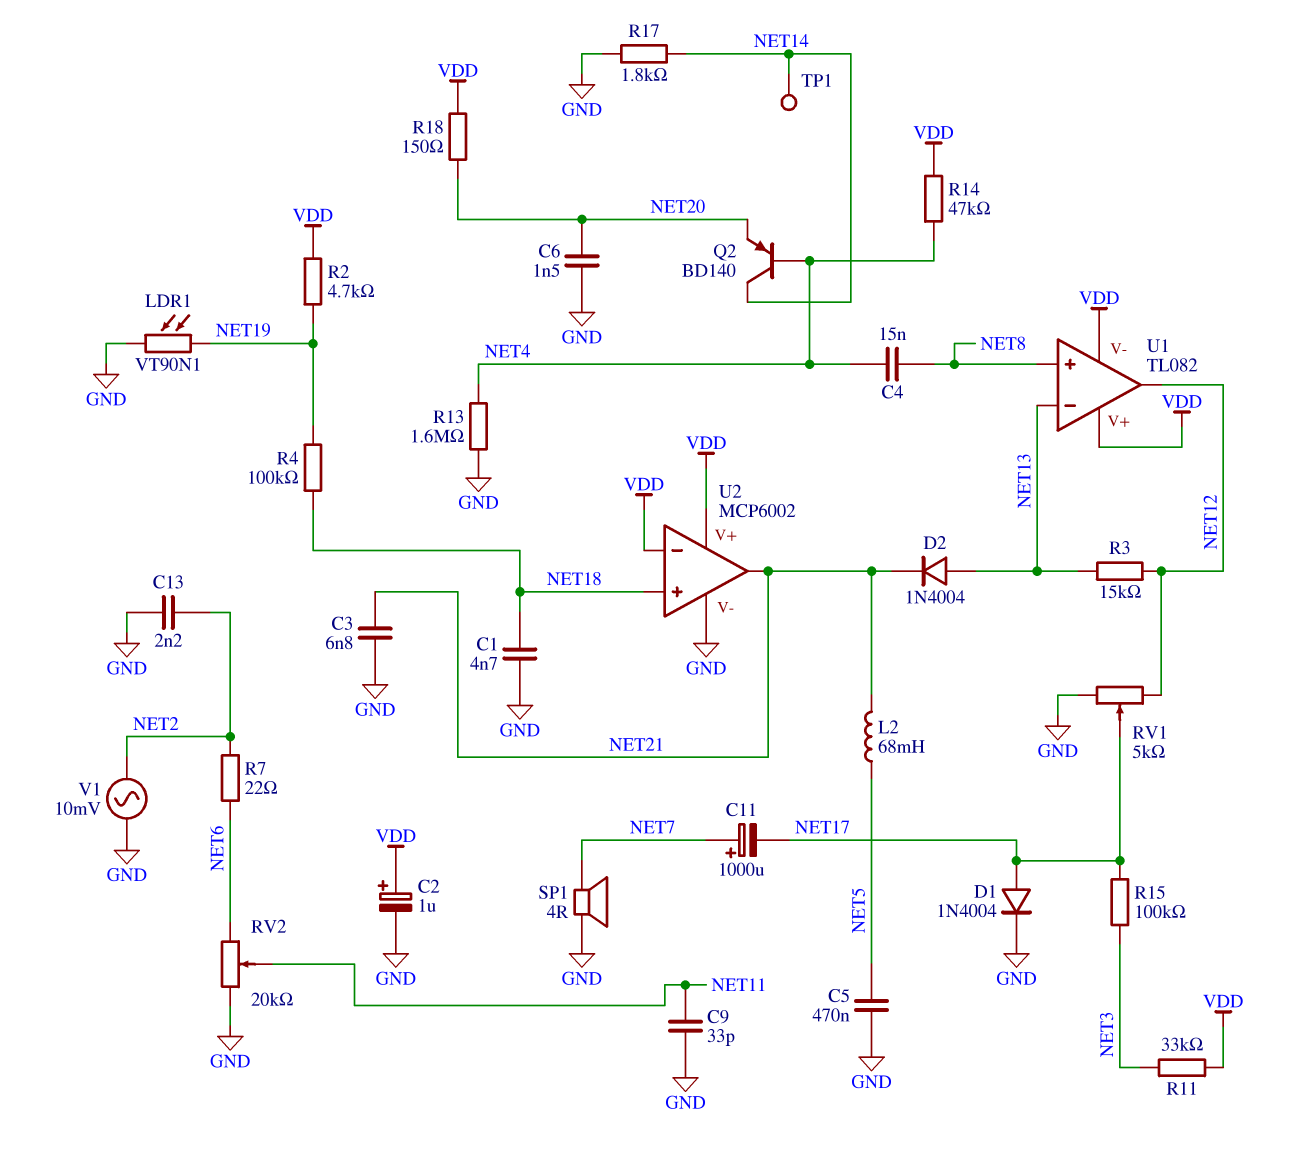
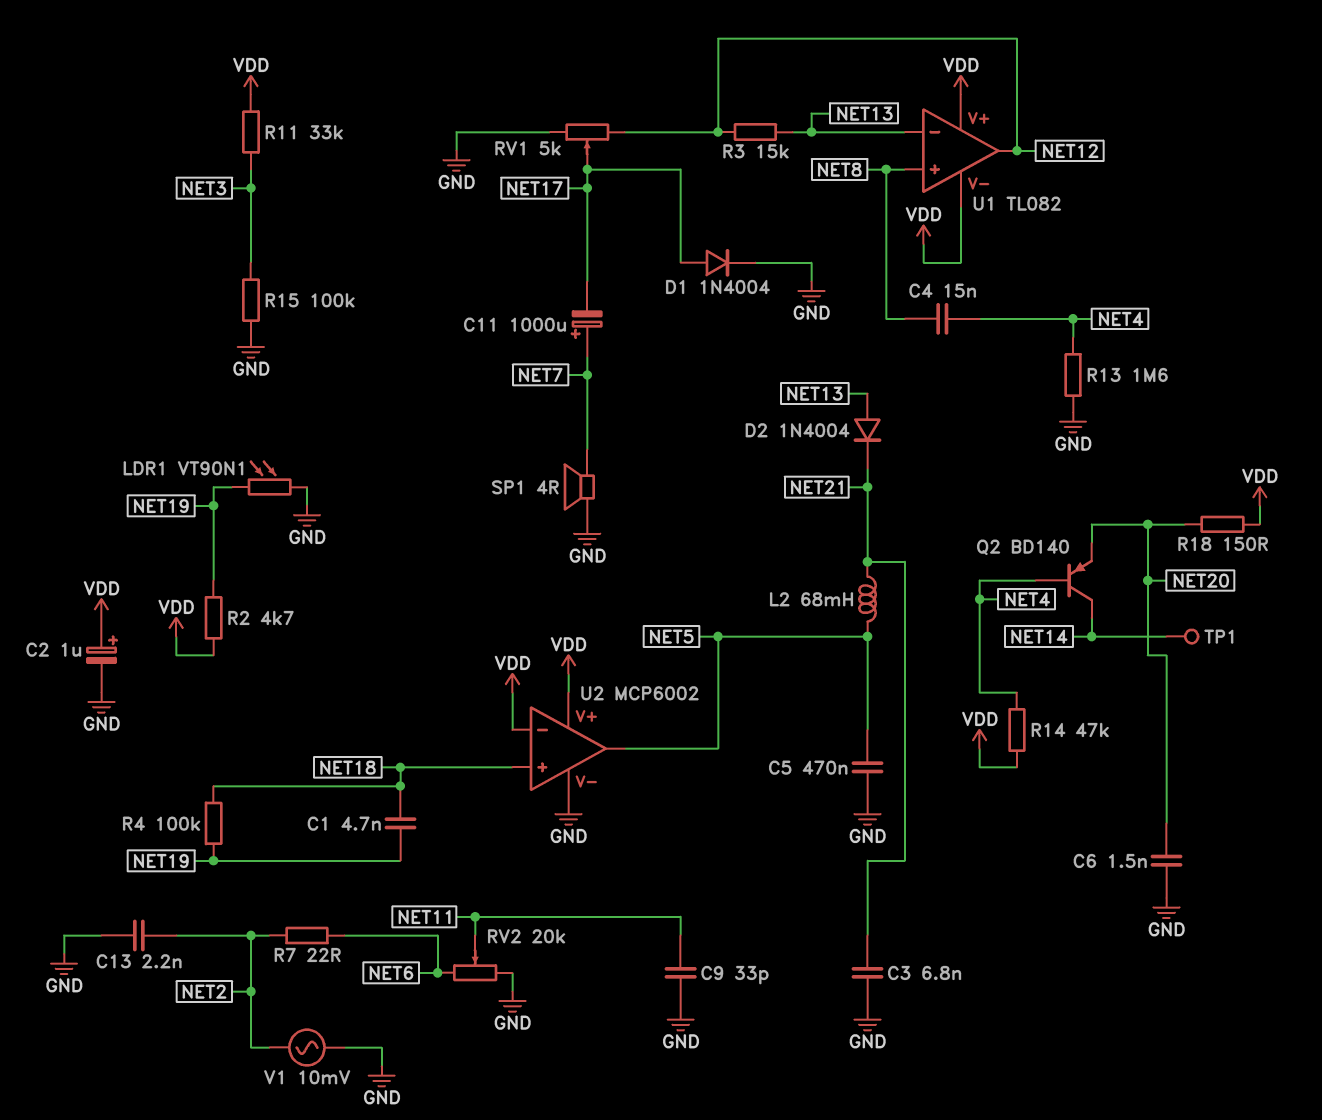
C1: 4.7nF (GND, NET18) -> 4.7nF (NET18, NET19)
R15: 100k (NET3, NET17) -> 100k (GND, NET3)
R17: 1.8k (GND, NET14) -> none
U2 pin out: NET21 -> NET5

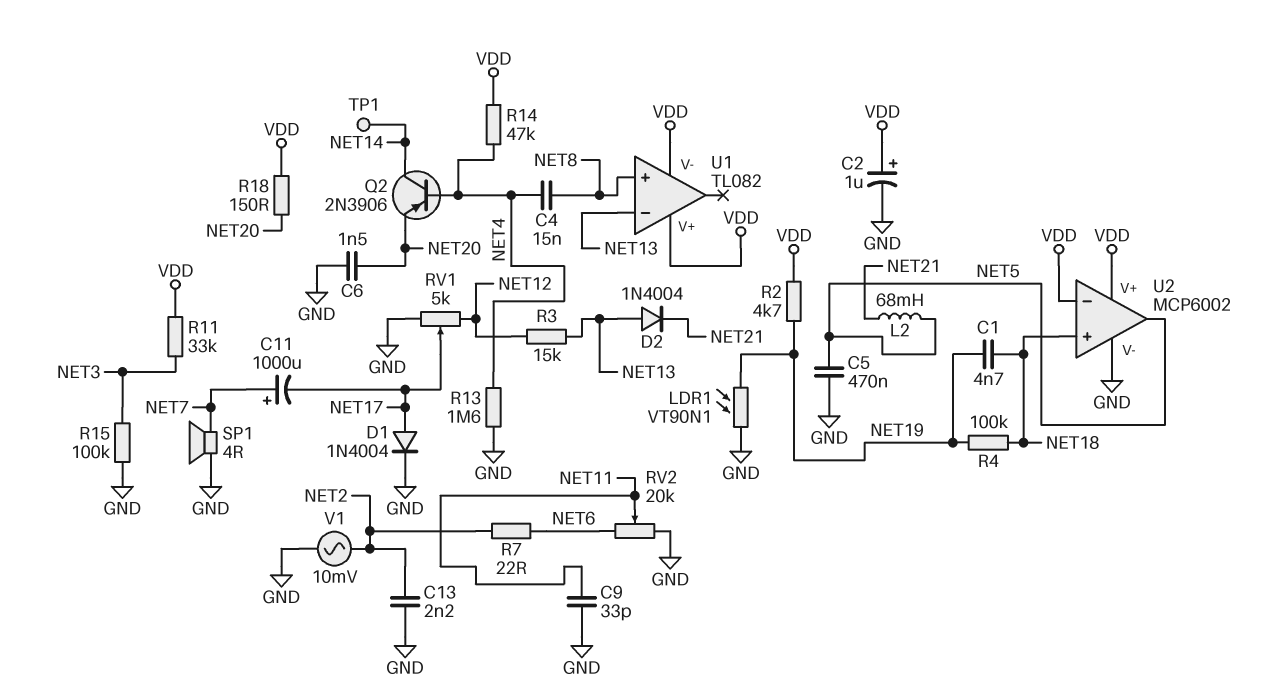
C3: 6.8nF (GND, NET21) -> none
Q2: PNP BD140 (B NET4, C NET14, E NET20) -> PNP 2N3906 (B NET4, C NET14, E NET20)
U1 pin out: NET12 -> none

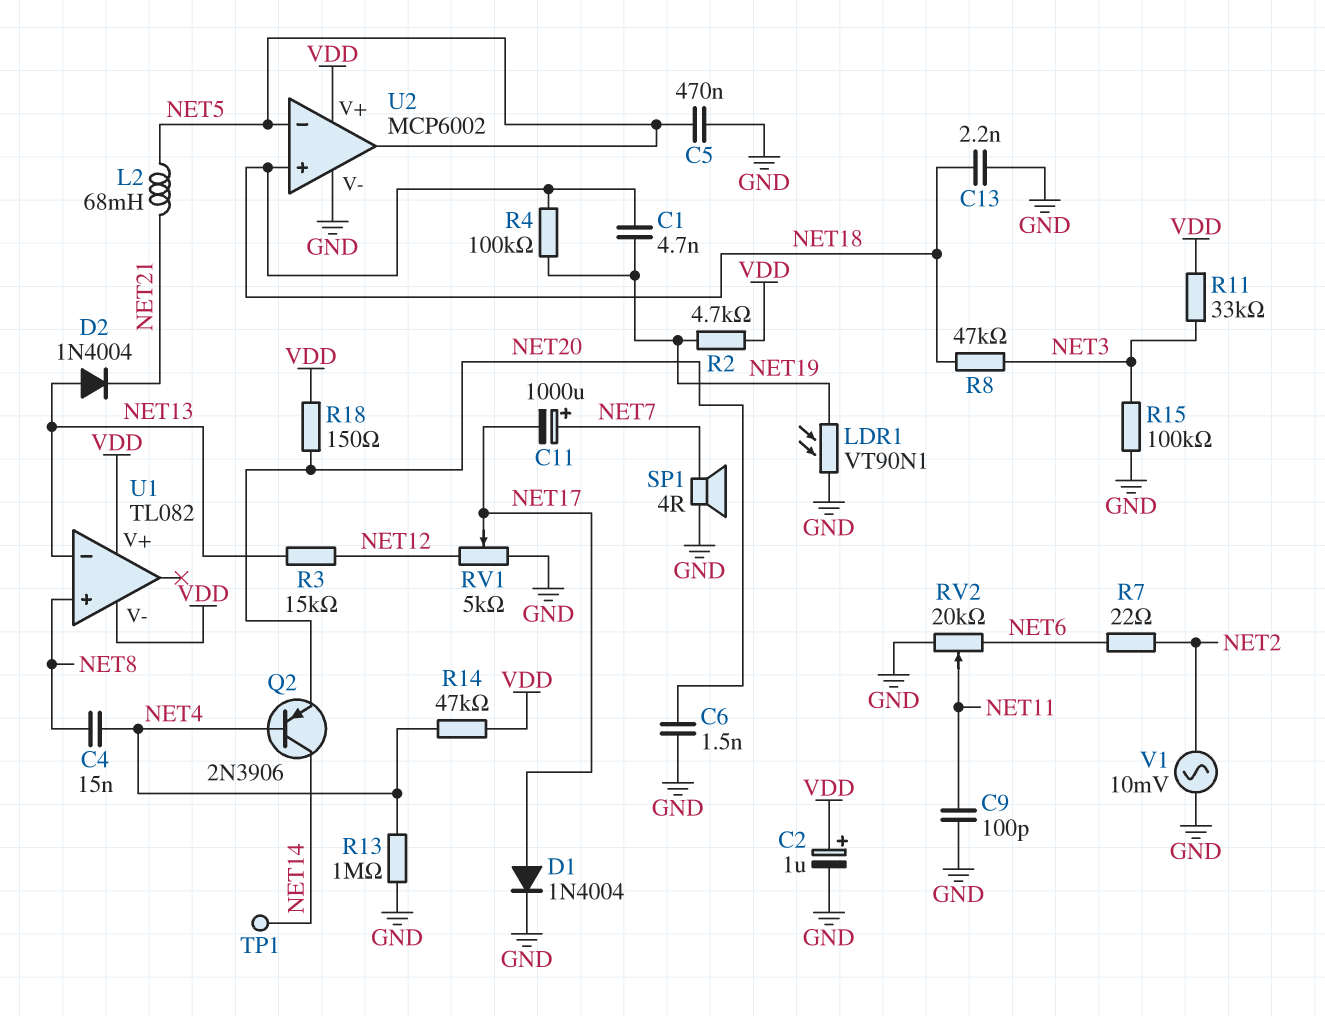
C9: 33pF (GND, NET11) -> 100pF (GND, NET11)
C13: 2.2nF (GND, NET2) -> 2.2nF (GND, NET18)
R8: none -> 47k (NET3, NET18)
R13: 1.6M (GND, NET4) -> 1M (GND, NET4)
U2 pin in-: VDD -> NET5

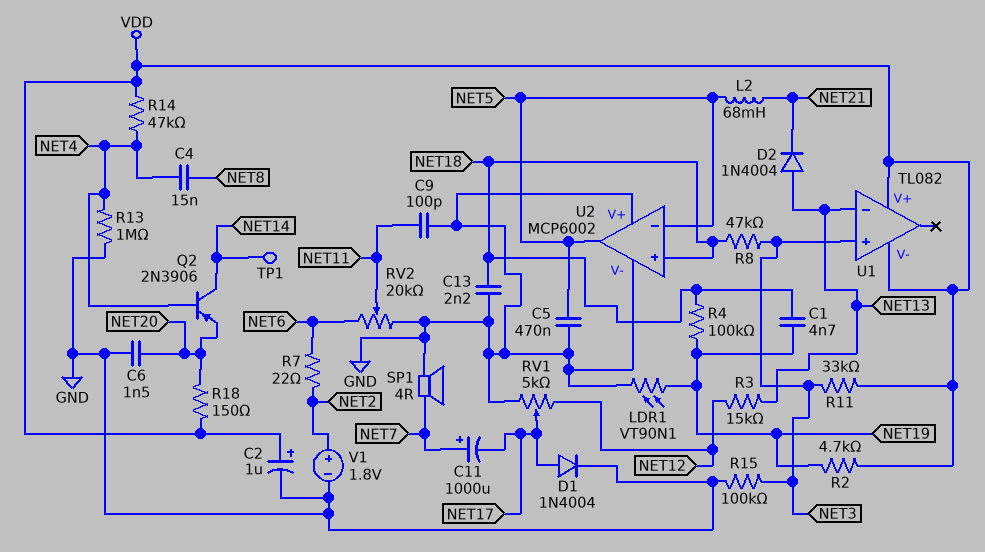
U1 pin in+: NET8 -> NET3
U2 pin V+: VDD -> GND
V1: AC 10mV (GND, NET2) -> 1.8V (plus NET2, minus GND)

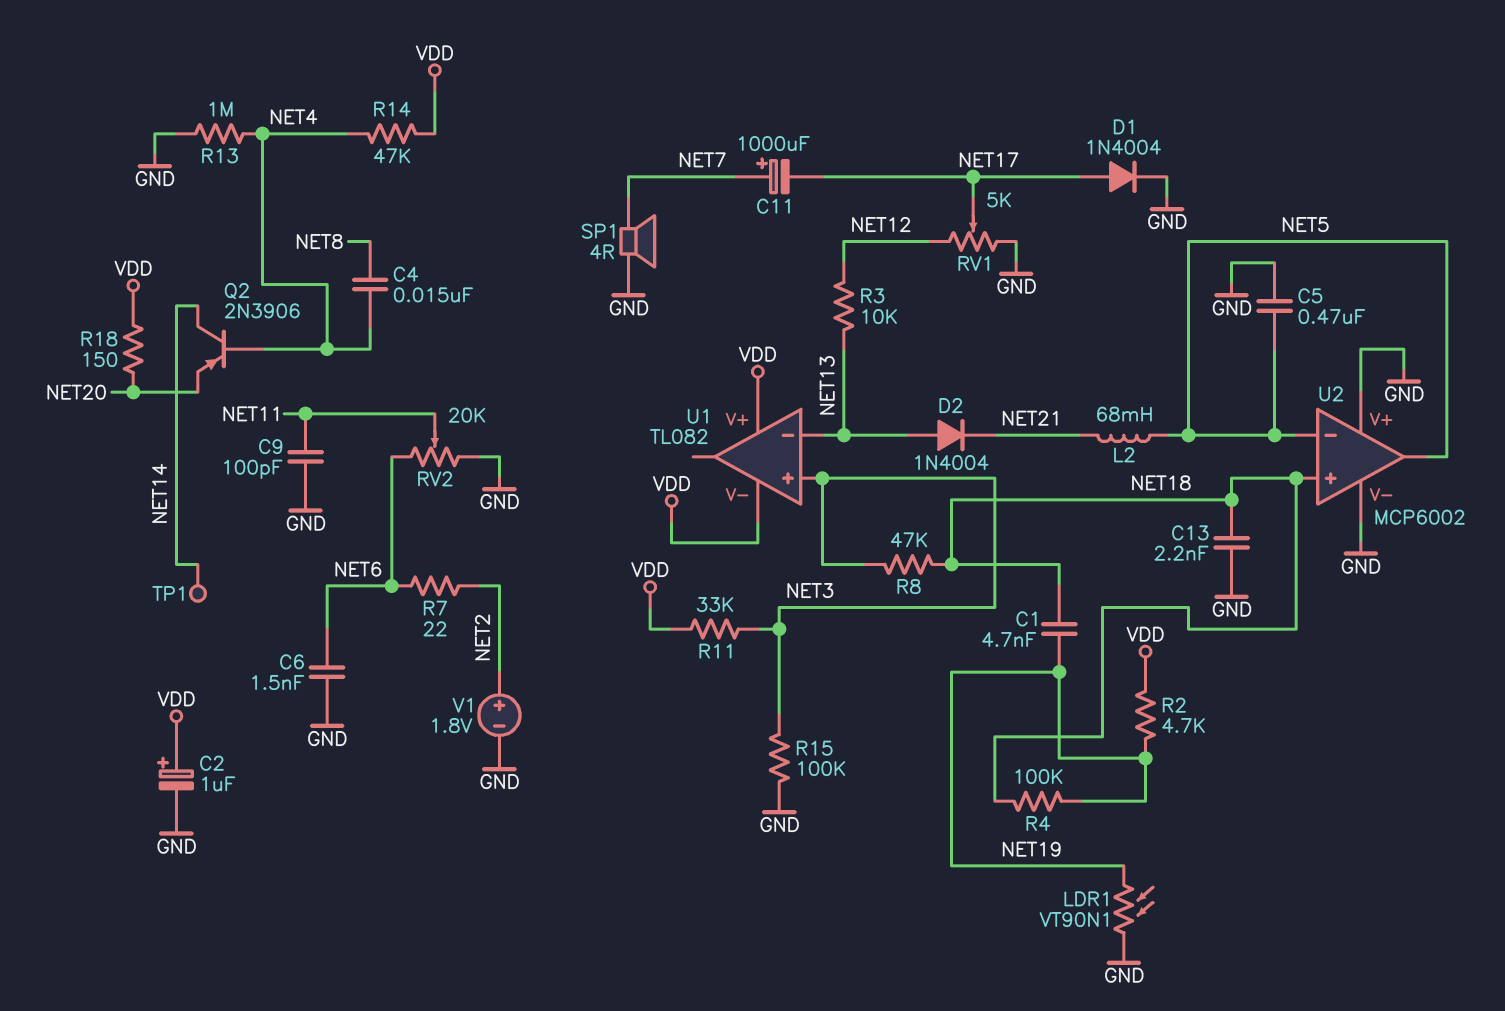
C6: 1.5nF (GND, NET20) -> 1.5nF (GND, NET6)
R3: 15k (NET12, NET13) -> 10k (NET12, NET13)

